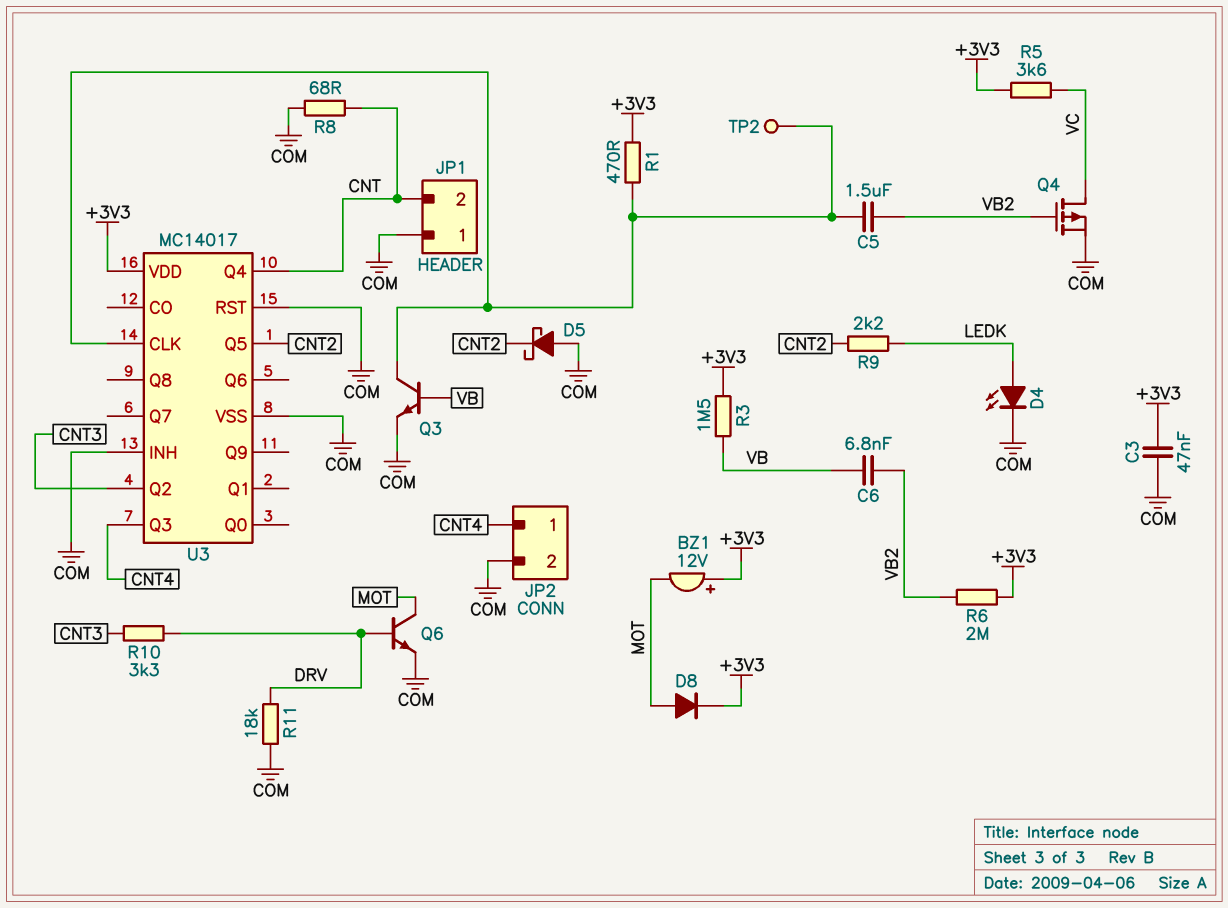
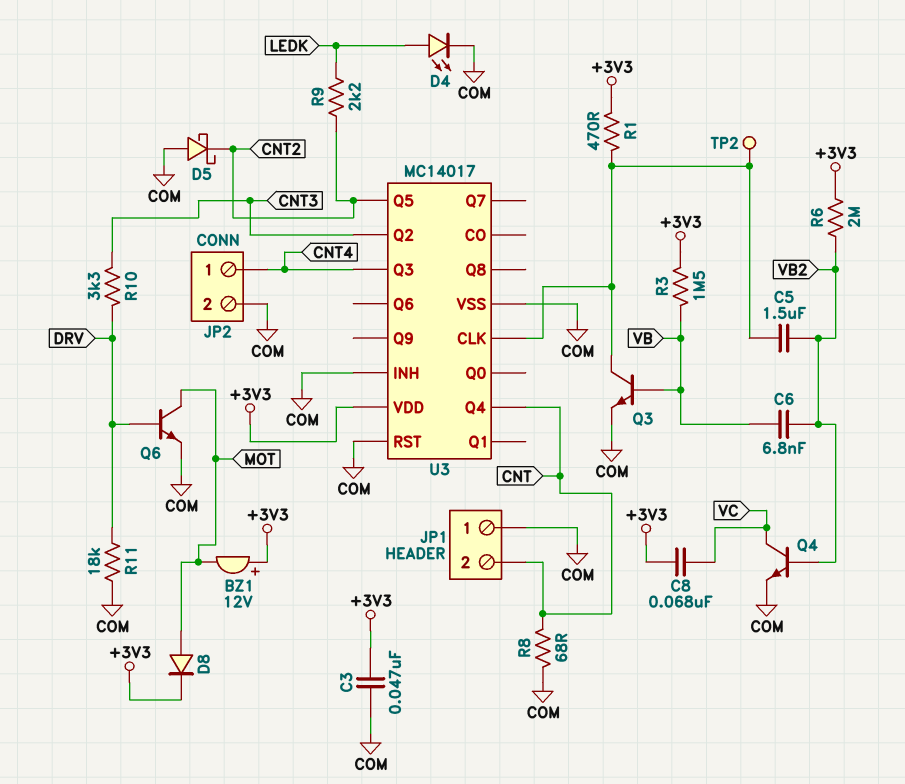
C8: none -> 68nF (+3V3, VC)
Q4: PMOS (G VB2, D VC, S COM) -> NPN (B VB2, C VC, E COM)
R5: 3.6k (+3V3, VC) -> none

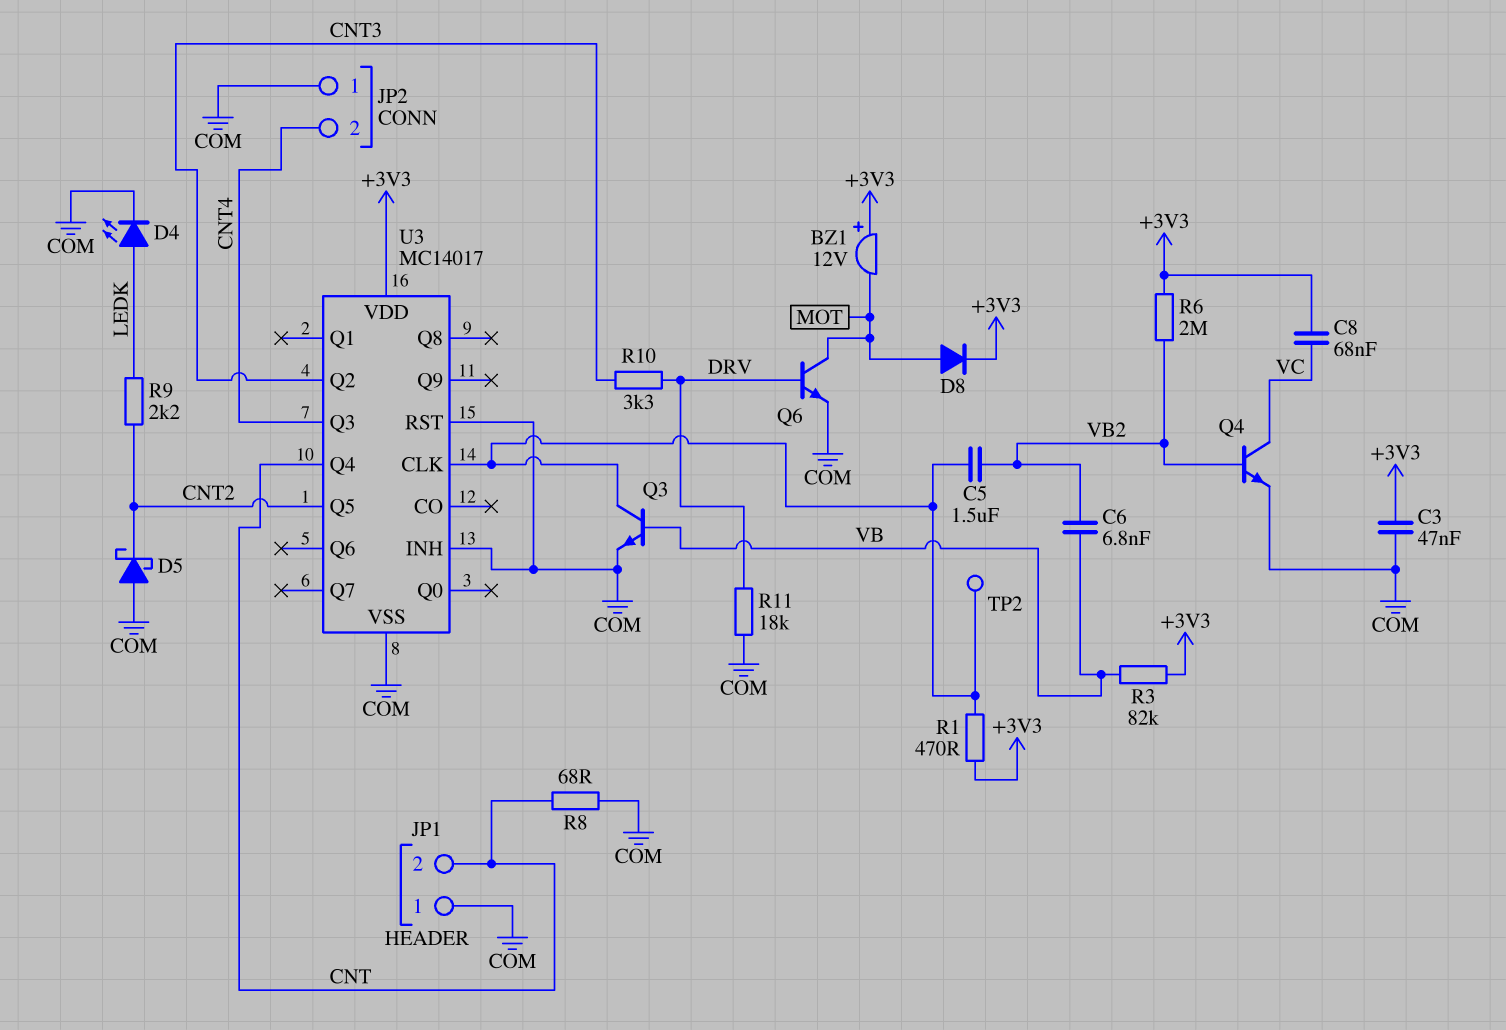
JP2 pin 1: CNT4 -> COM
JP2 pin 2: COM -> CNT4
R3: 1.5M (+3V3, VB) -> 82k (+3V3, VB)

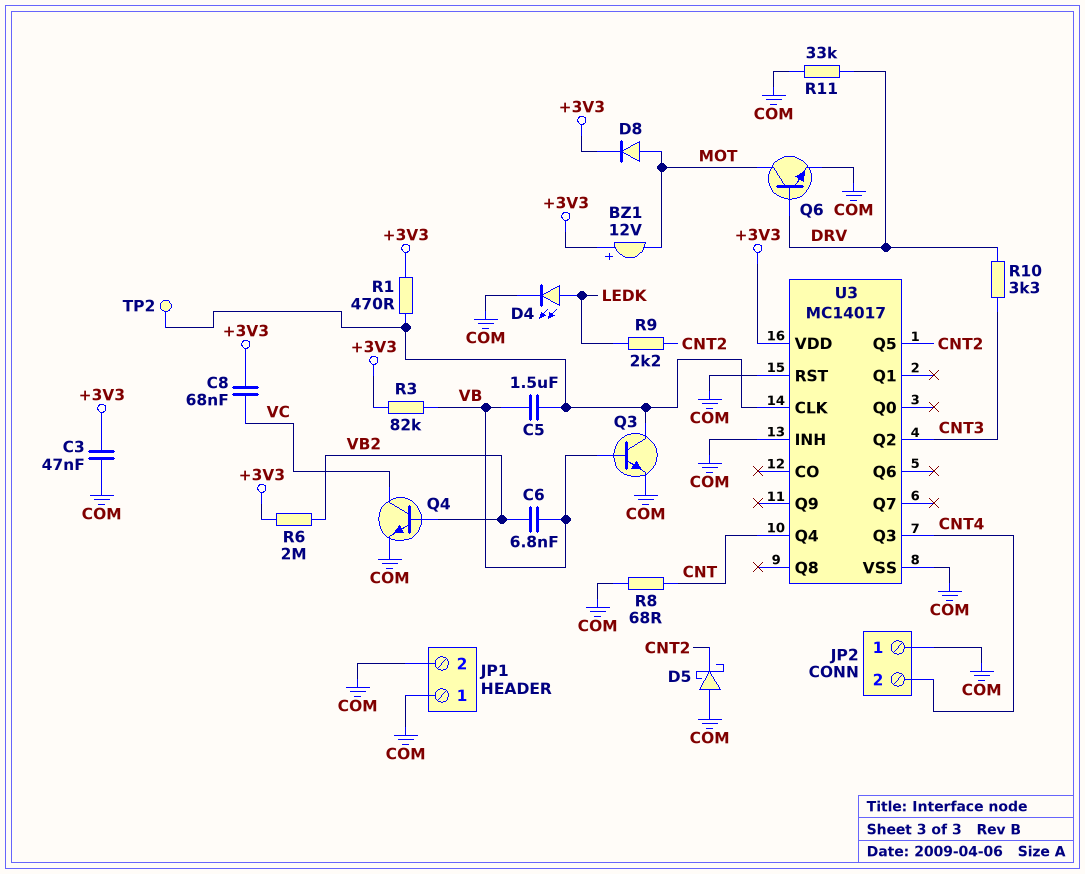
C5: 1.5uF (U3/CLK, VB2) -> 1.5uF (U3/CLK, VB)
JP1 pin 2: CNT -> COM
R11: 18k (COM, DRV) -> 33k (COM, DRV)

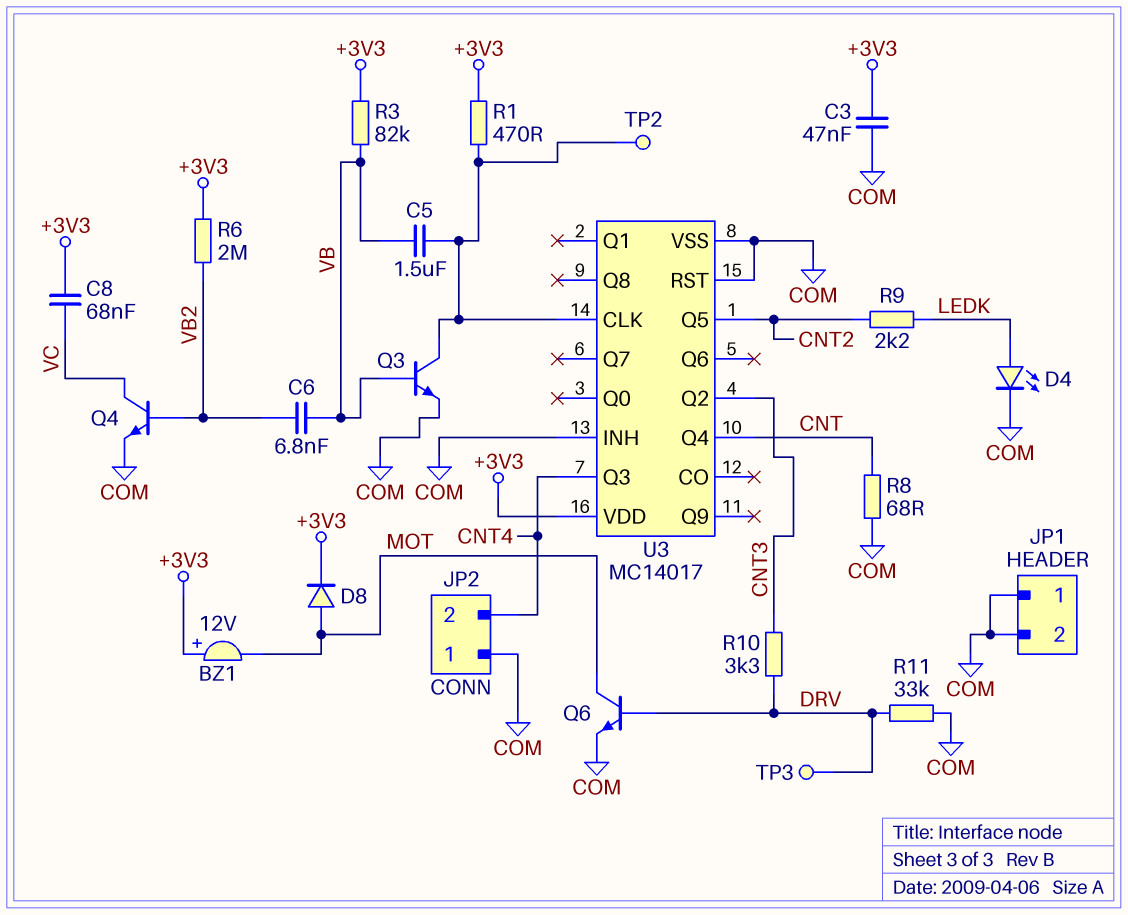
D5: schottky (A COM, K CNT2) -> none
TP3: none -> test point (DRV)

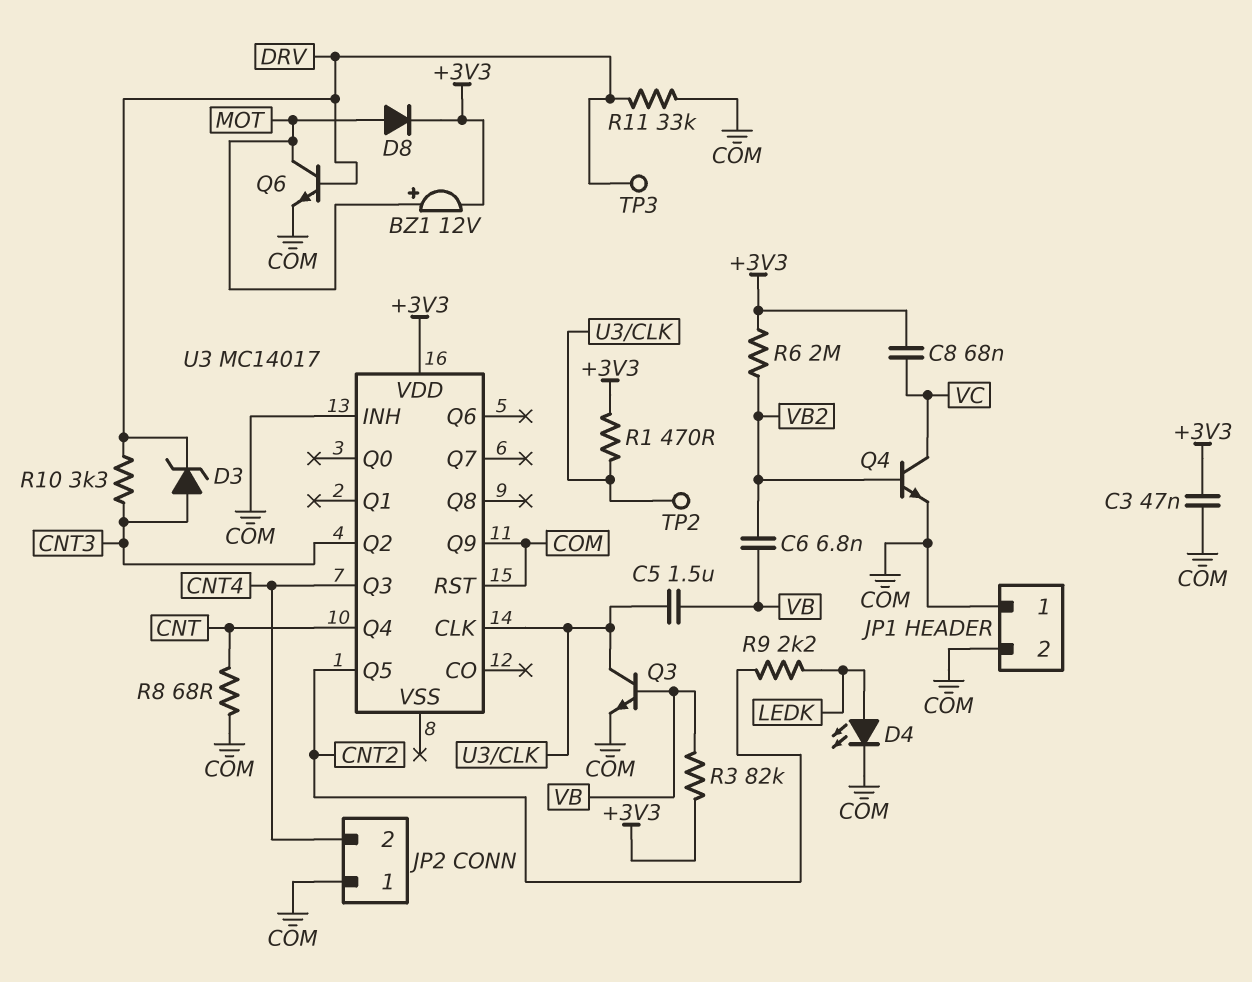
BZ1: buzzer 12V (plus +3V3, minus MOT) -> buzzer 12V (plus MOT, minus +3V3)
D3: none -> zener (A CNT3, K DRV)
U3 pin Q9: none -> COM
U3 pin VSS: COM -> none

